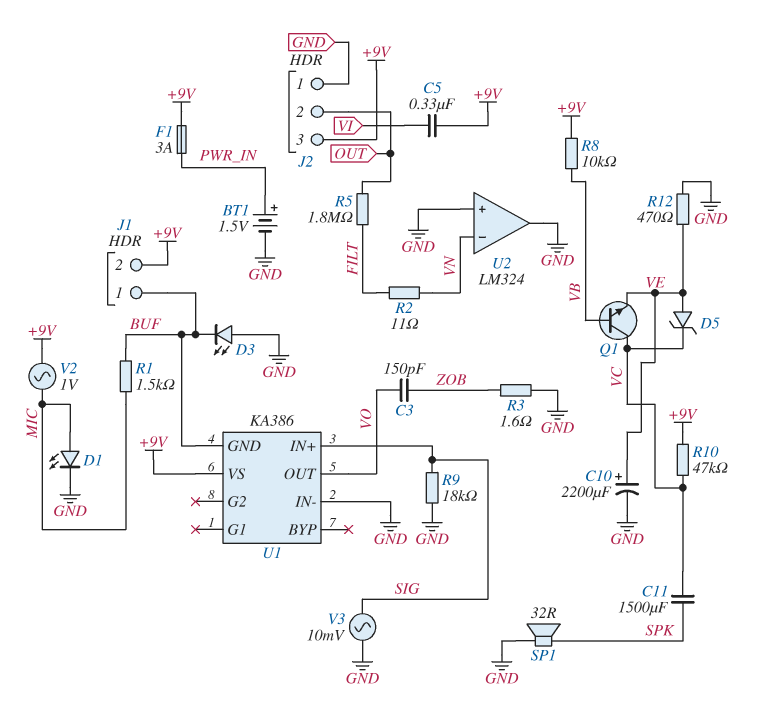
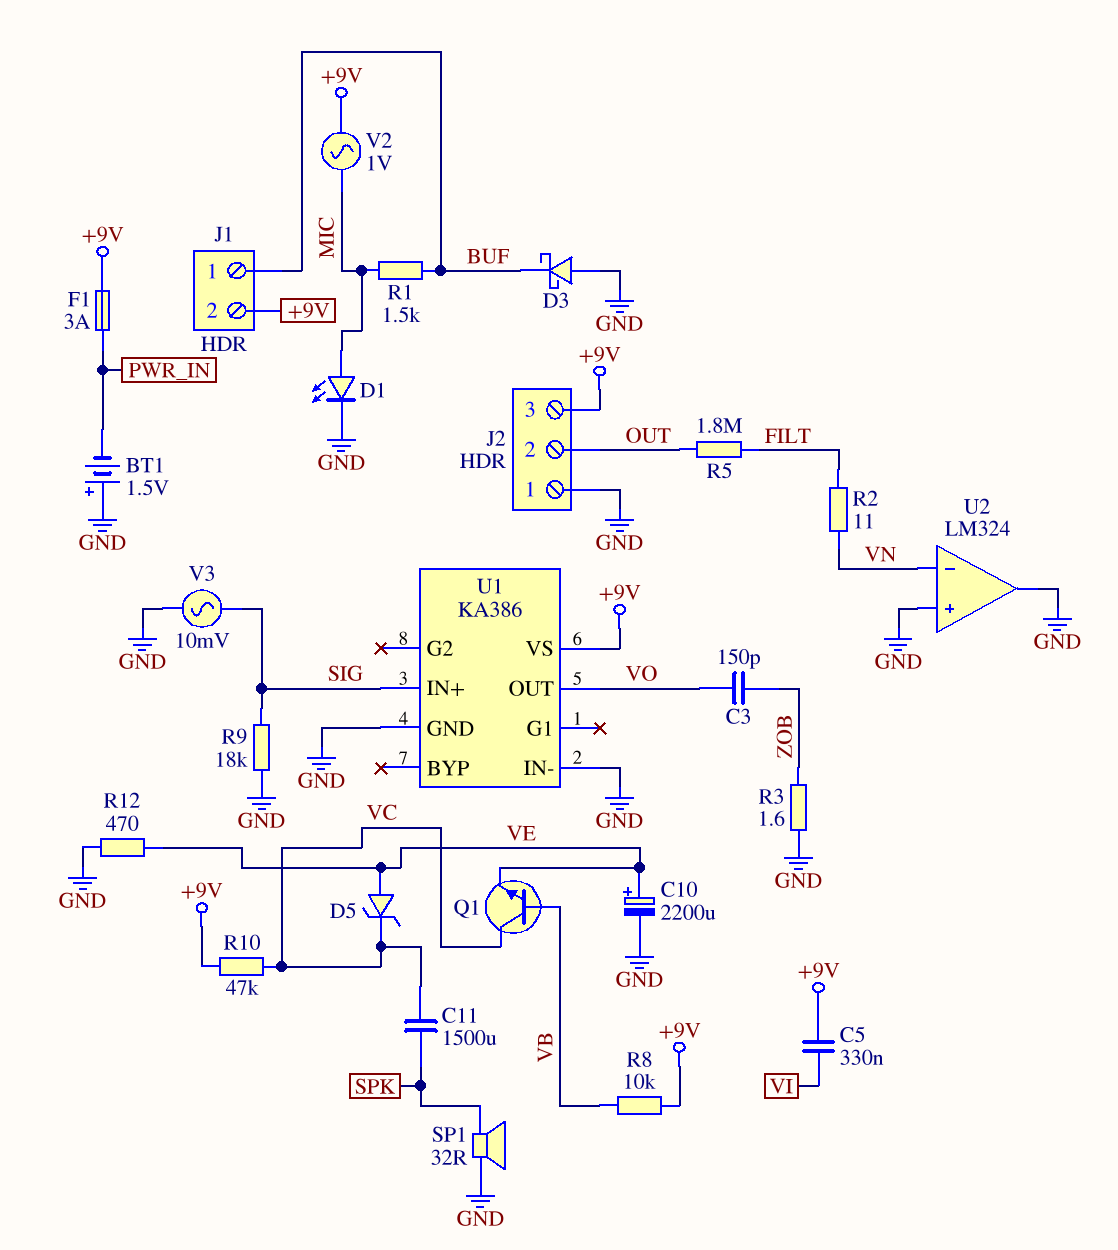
BT1: 1.5V (plus PWR_IN, minus GND) -> 1.5V (plus GND, minus PWR_IN)
D3: LED (A GND, K BUF) -> schottky (A GND, K BUF)
U1 pin GND: BUF -> GND

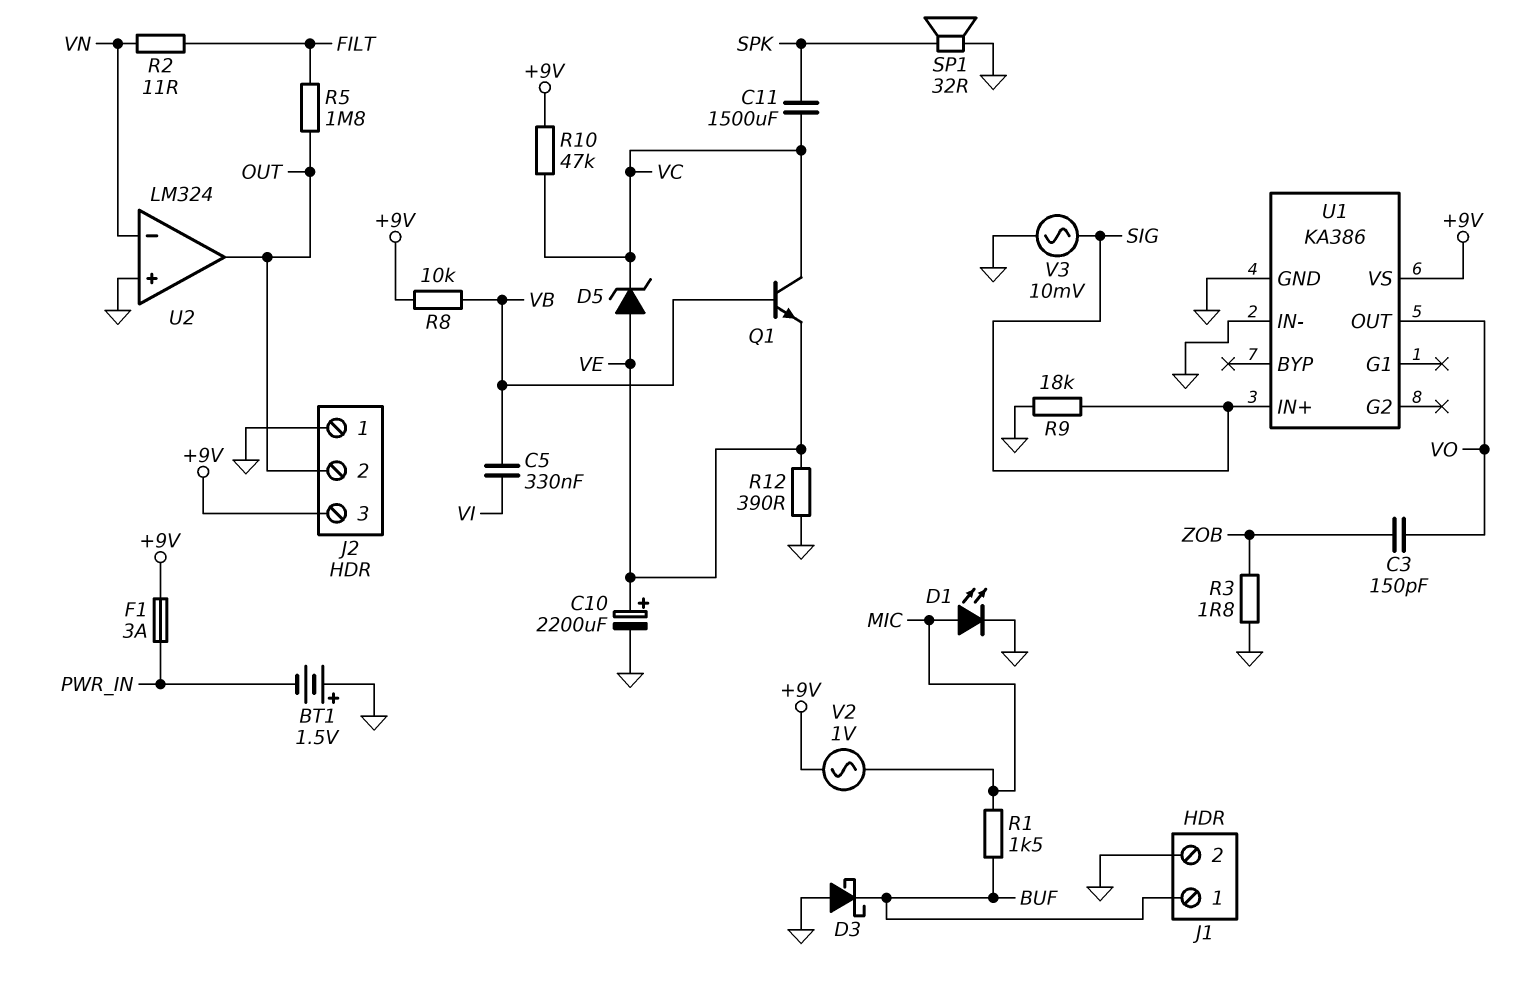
C5: 330nF (+9V, VI) -> 330nF (VB, VI)
J1 pin 2: +9V -> GND
R3: 1.6 (GND, ZOB) -> 1.8 (GND, ZOB)
R12: 470 (GND, VE) -> 390 (GND, VE)
U2 pin out: GND -> OUT

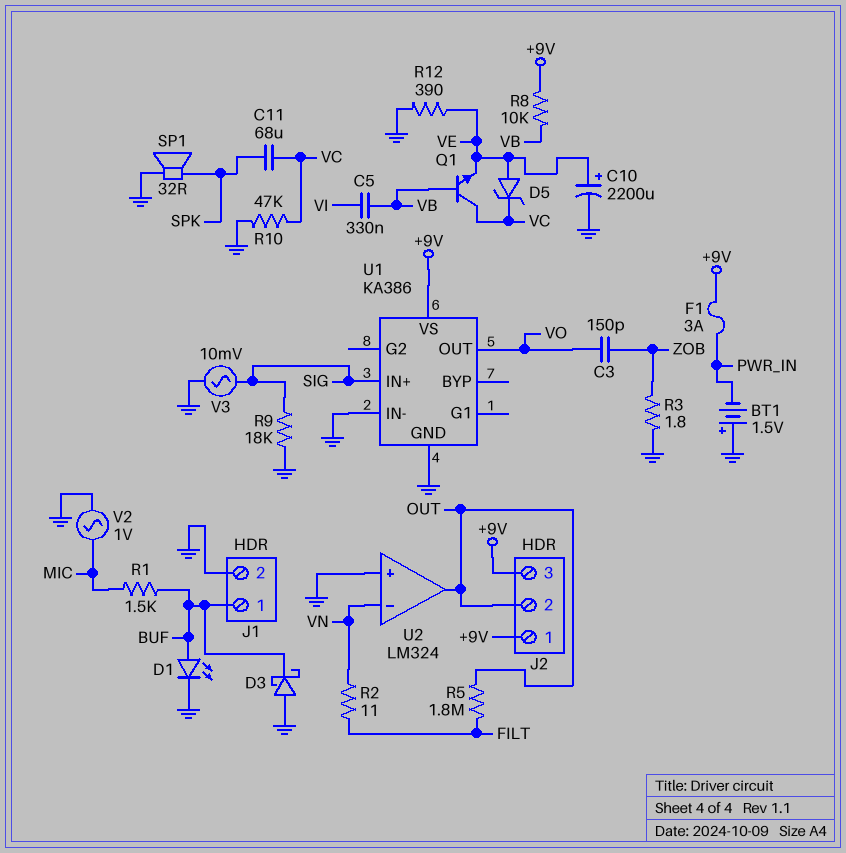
C11: 1500uF (SPK, VC) -> 68uF (SPK, VC)
D1: LED (A MIC, K GND) -> LED (A BUF, K GND)
J2 pin 1: GND -> +9V
R10: 47k (+9V, VC) -> 47k (GND, VC)
V2: AC 1V (+9V, MIC) -> AC 1V (GND, MIC)

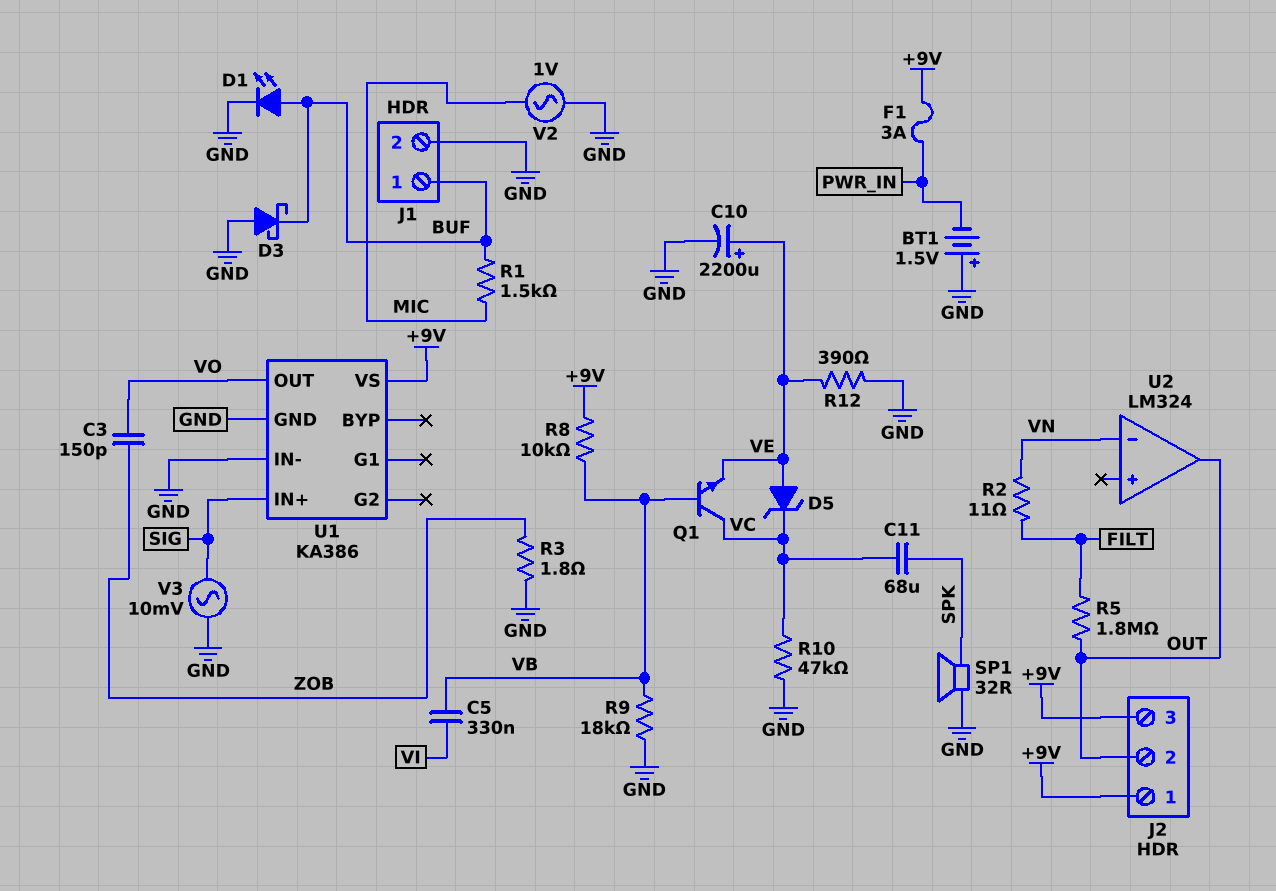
R9: 18k (GND, SIG) -> 18k (GND, VB)
U2 pin in+: GND -> none

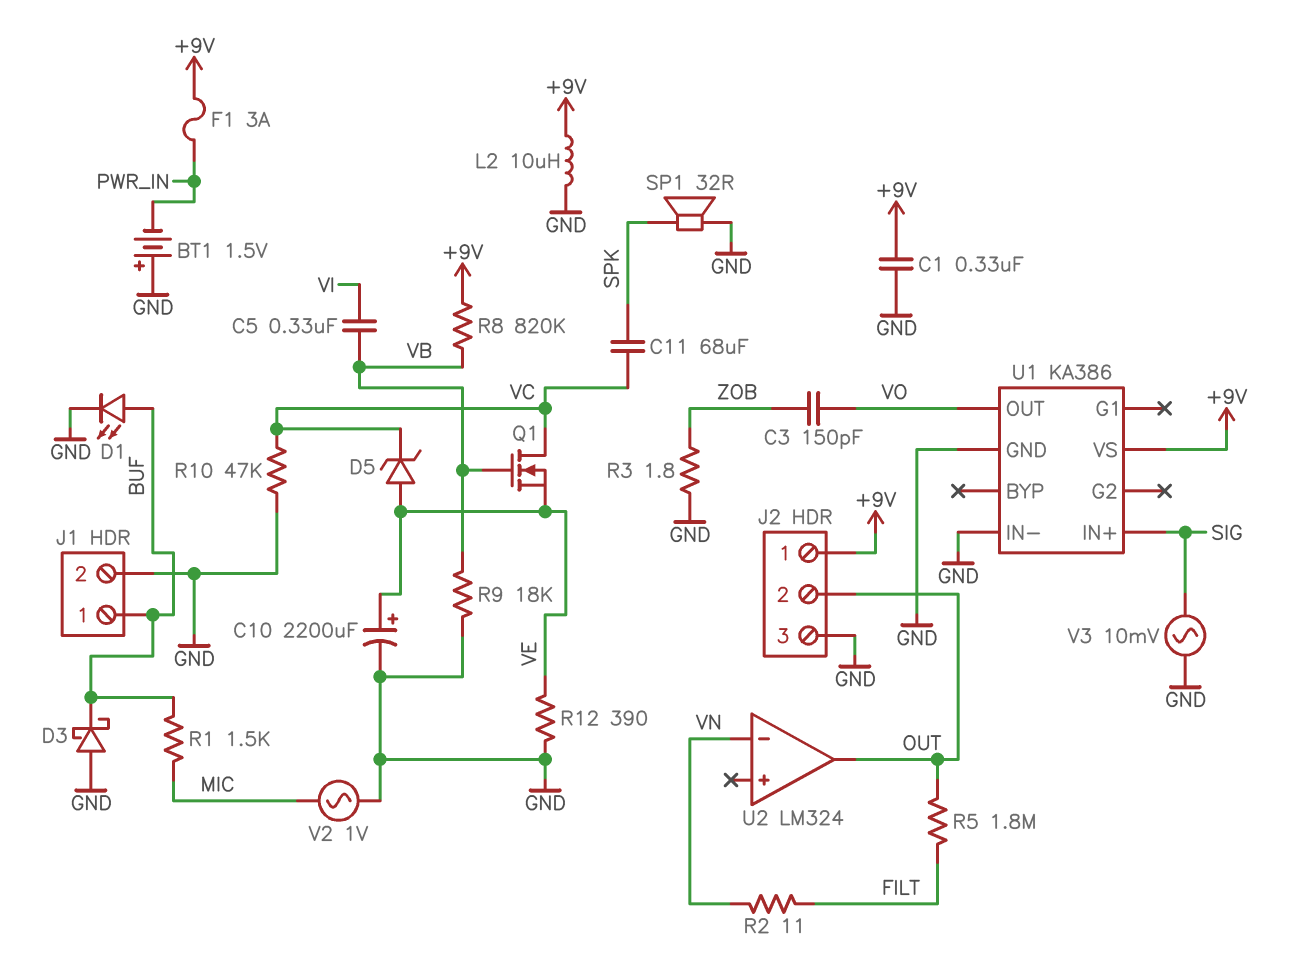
C1: none -> 330nF (+9V, GND)
J2 pin 3: +9V -> GND
L2: none -> 10uH (+9V, GND)
Q1: NPN (B VB, C VC, E VE) -> NMOS (G VB, D VC, S VE)
R8: 10k (+9V, VB) -> 820k (+9V, VB)

